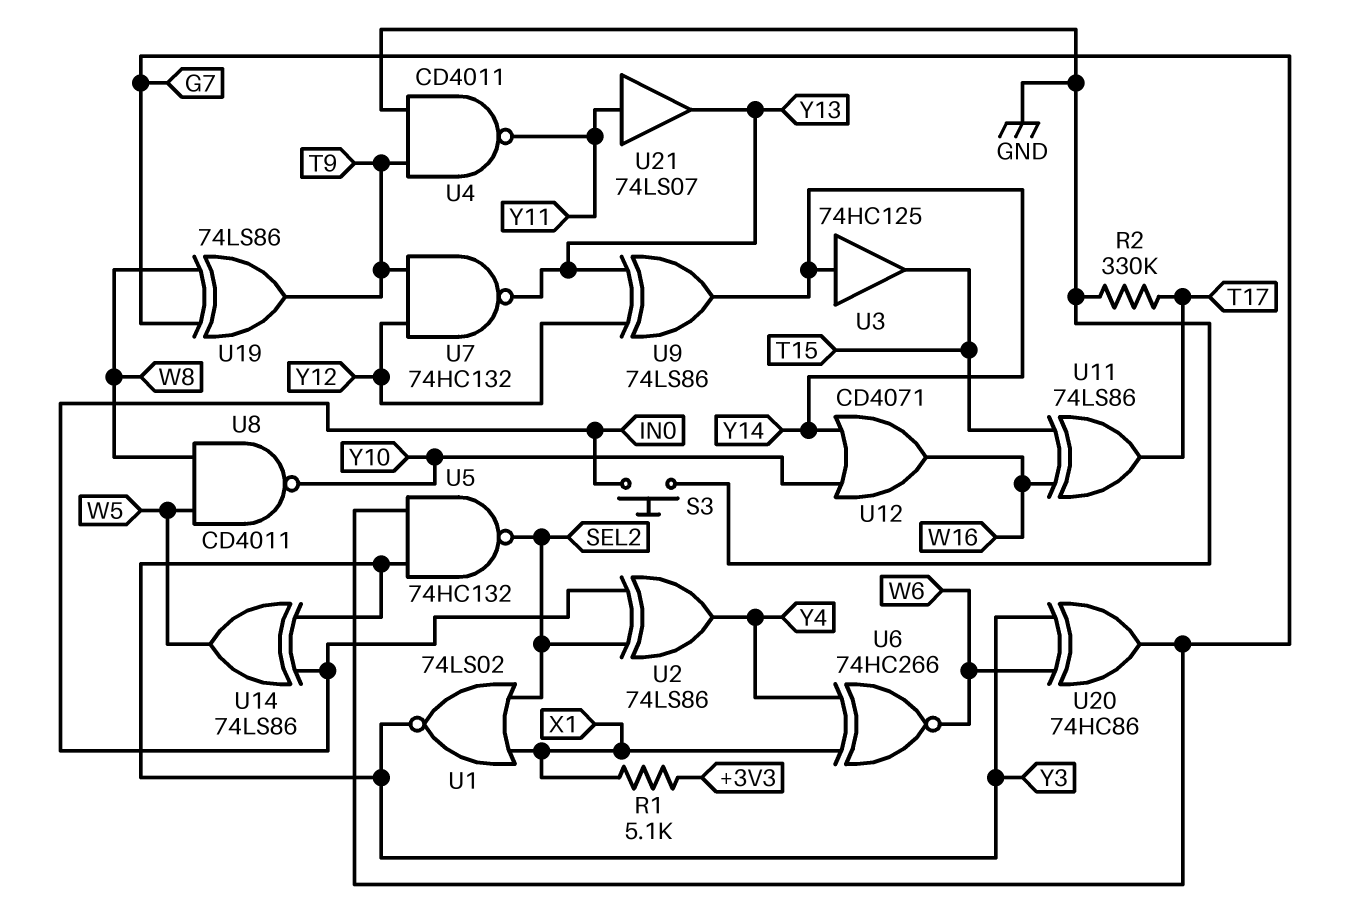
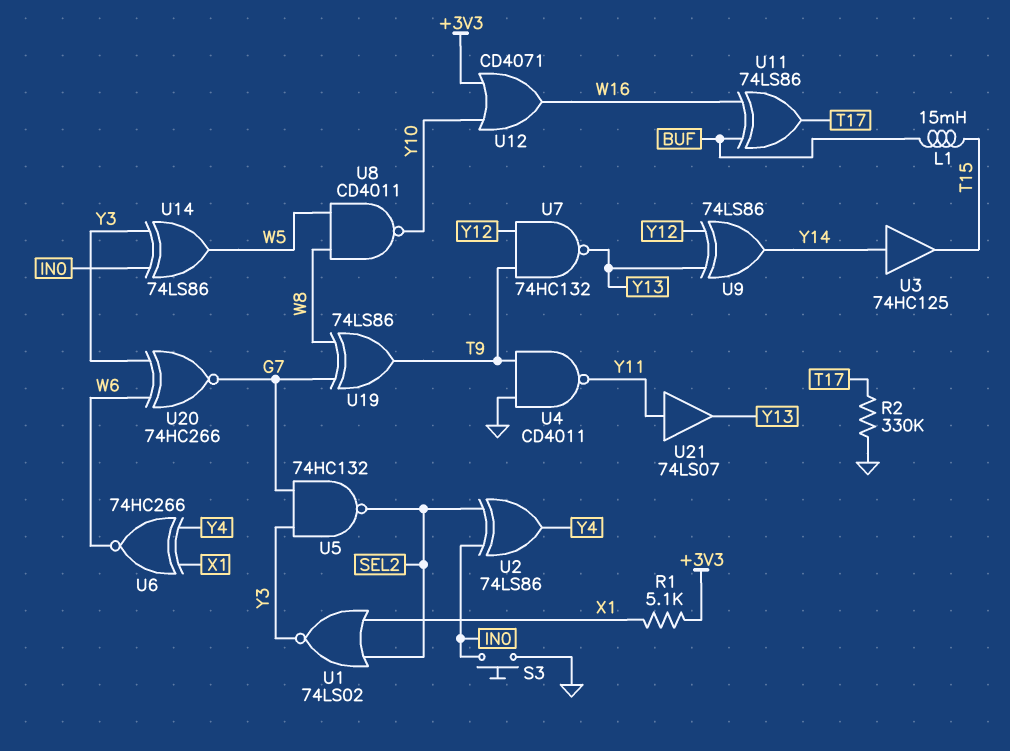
L1: none -> 15mH (BUF, T15)
U11: XOR 74LS86 (in T15, in W16, out T17) -> XOR 74LS86 (in BUF, in W16, out T17)
U12: OR CD4071 (in Y10, in Y14, out W16) -> OR CD4071 (in +3V3, in Y10, out W16)
U20: XOR 74HC86 (in W6, in Y3, out G7) -> XNOR 74HC266 (in W6, in Y3, out G7)

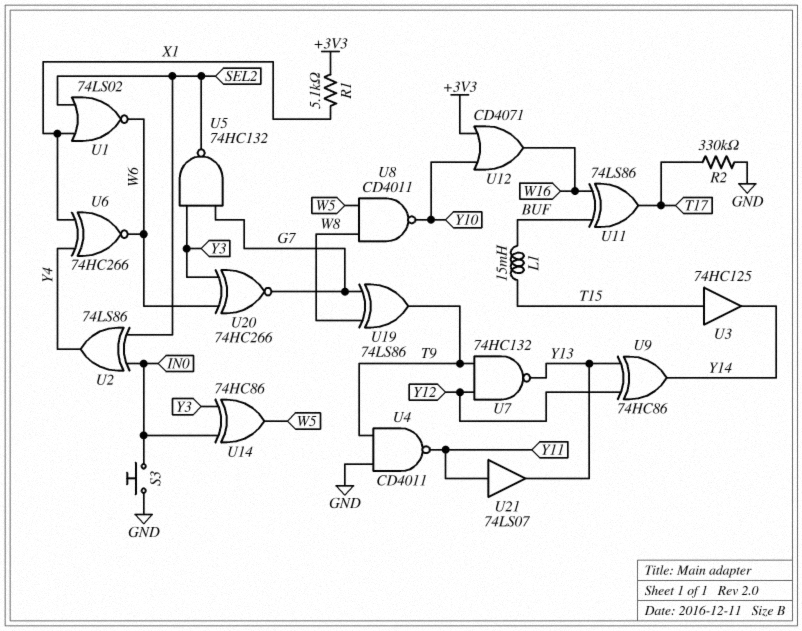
U1: NOR 74LS02 (in SEL2, in X1, out Y3) -> NOR 74LS02 (in SEL2, in X1, out W6)
U3: buffer 74HC125 (in Y14, out T15) -> buffer 74HC125 (in T15, out Y14)
U9: XOR 74LS86 (in Y12, in Y13, out Y14) -> XOR 74HC86 (in Y12, in Y13, out Y14)
U14: XOR 74LS86 (in IN0, in Y3, out W5) -> XOR 74HC86 (in IN0, in Y3, out W5)

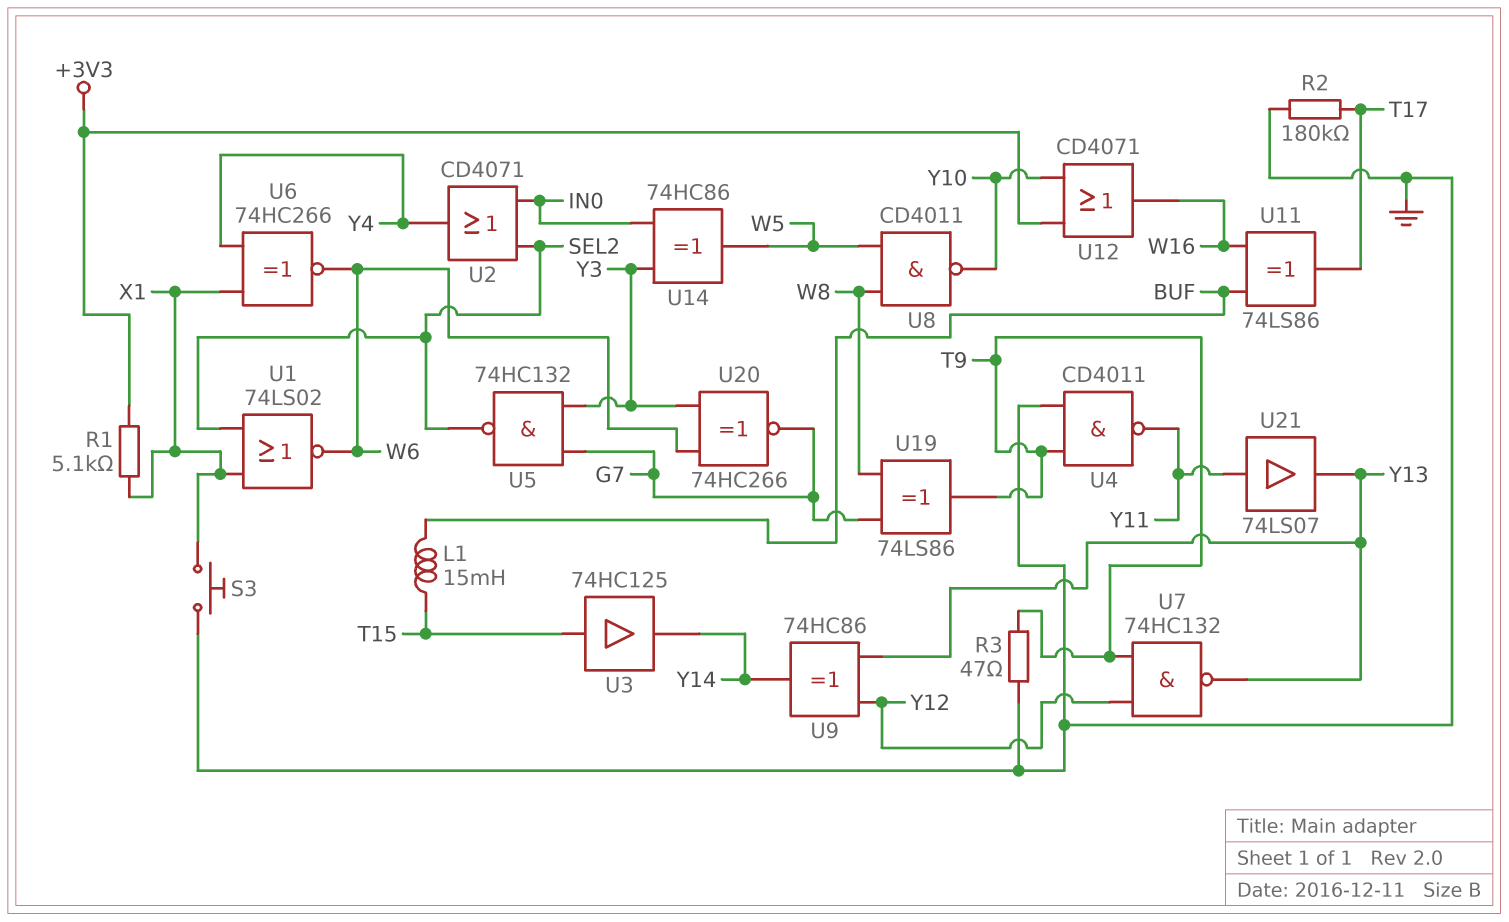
R2: 330k (GND, T17) -> 180k (GND, T17)
R3: none -> 47 (GND, T9)
S3: button (GND, IN0) -> button (GND, X1)
U2: XOR 74LS86 (in IN0, in SEL2, out Y4) -> OR CD4071 (in IN0, in SEL2, out Y4)

